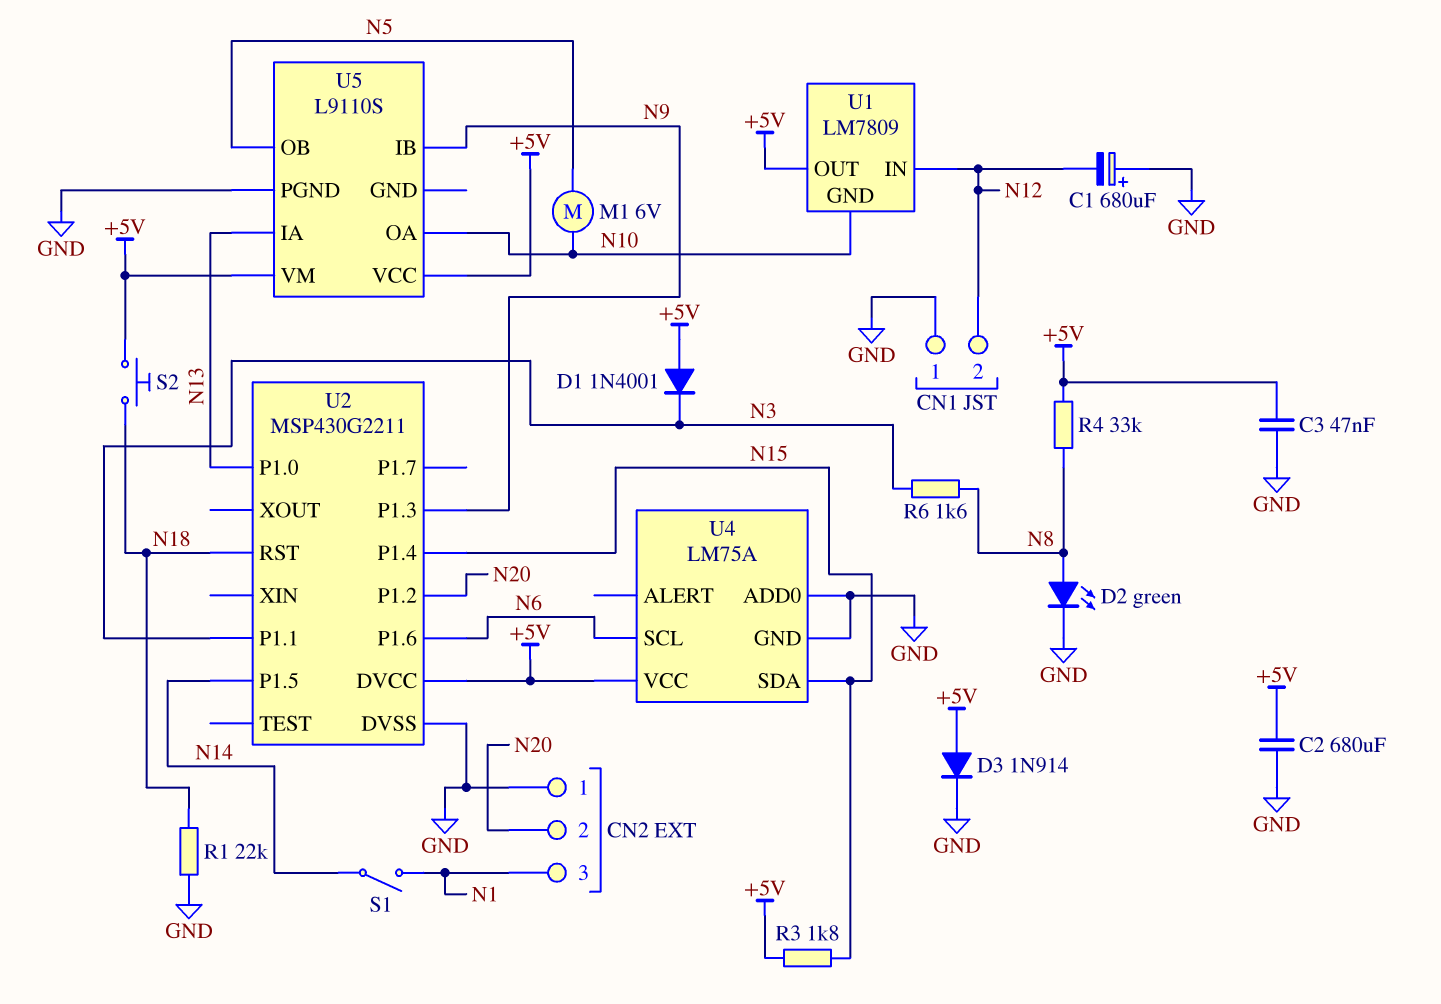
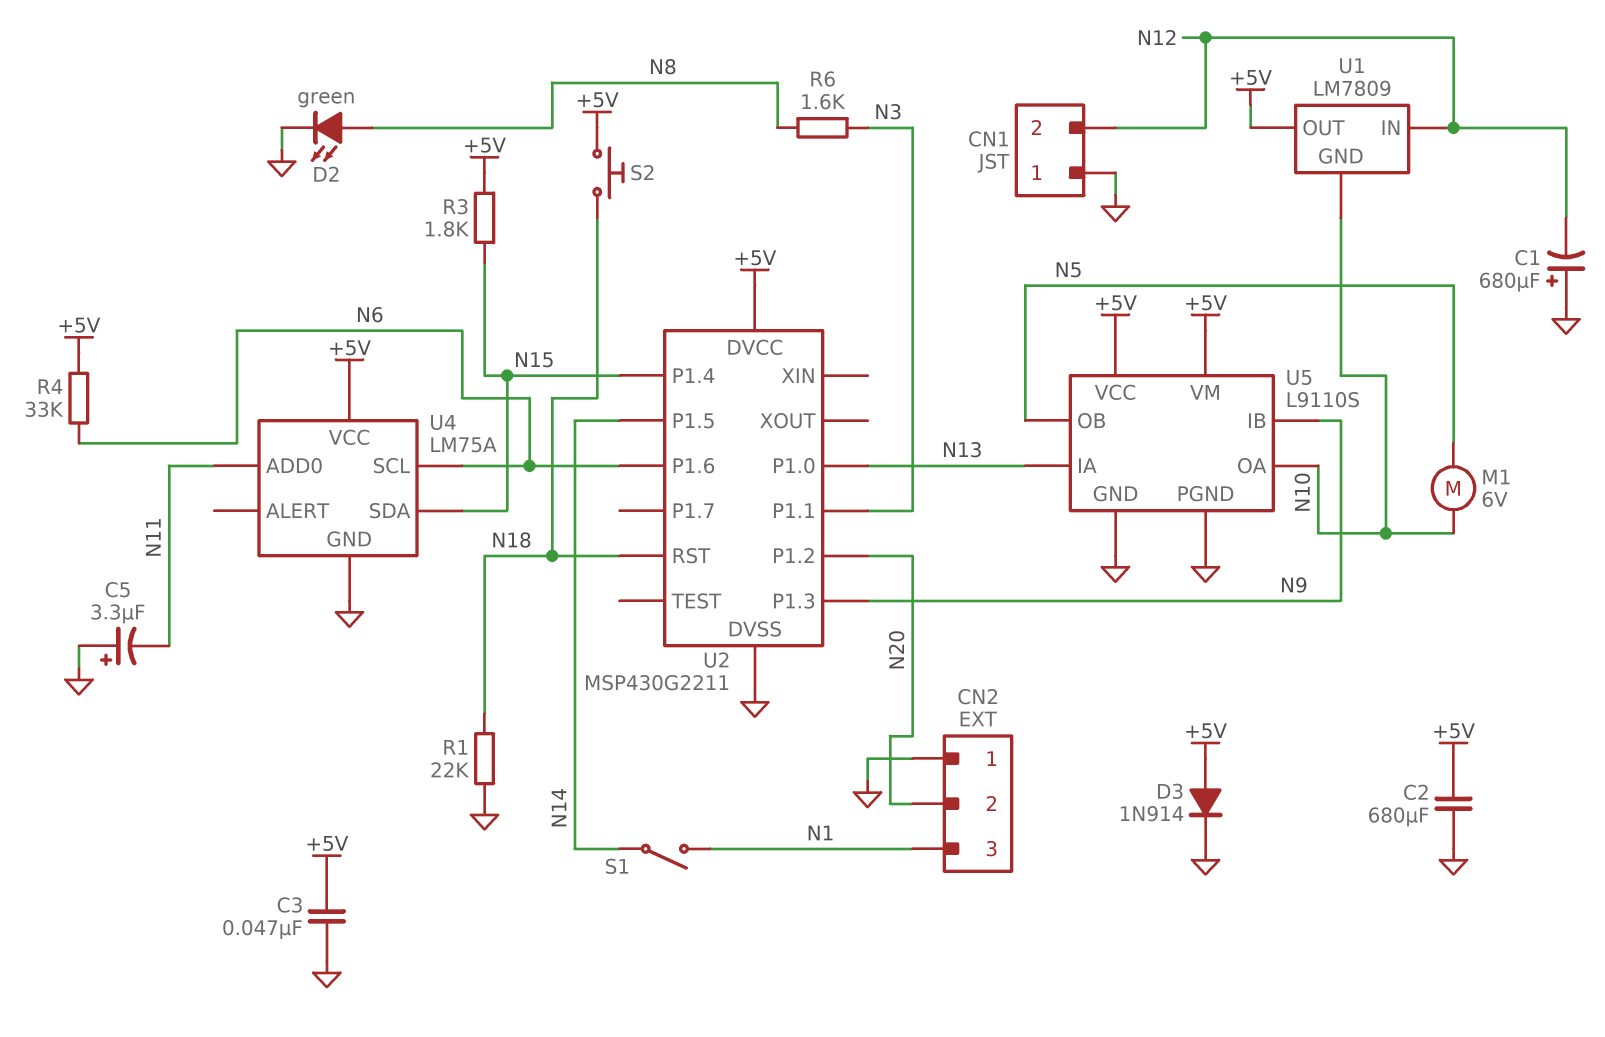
C5: none -> 3.3uF (plus GND, minus N11)
D1: diode 1N4001 (A +5V, K N3) -> none
R4: 33k (+5V, N8) -> 33k (+5V, N6)
U4 pin ADD0: GND -> N11
U5 pin GND: none -> GND

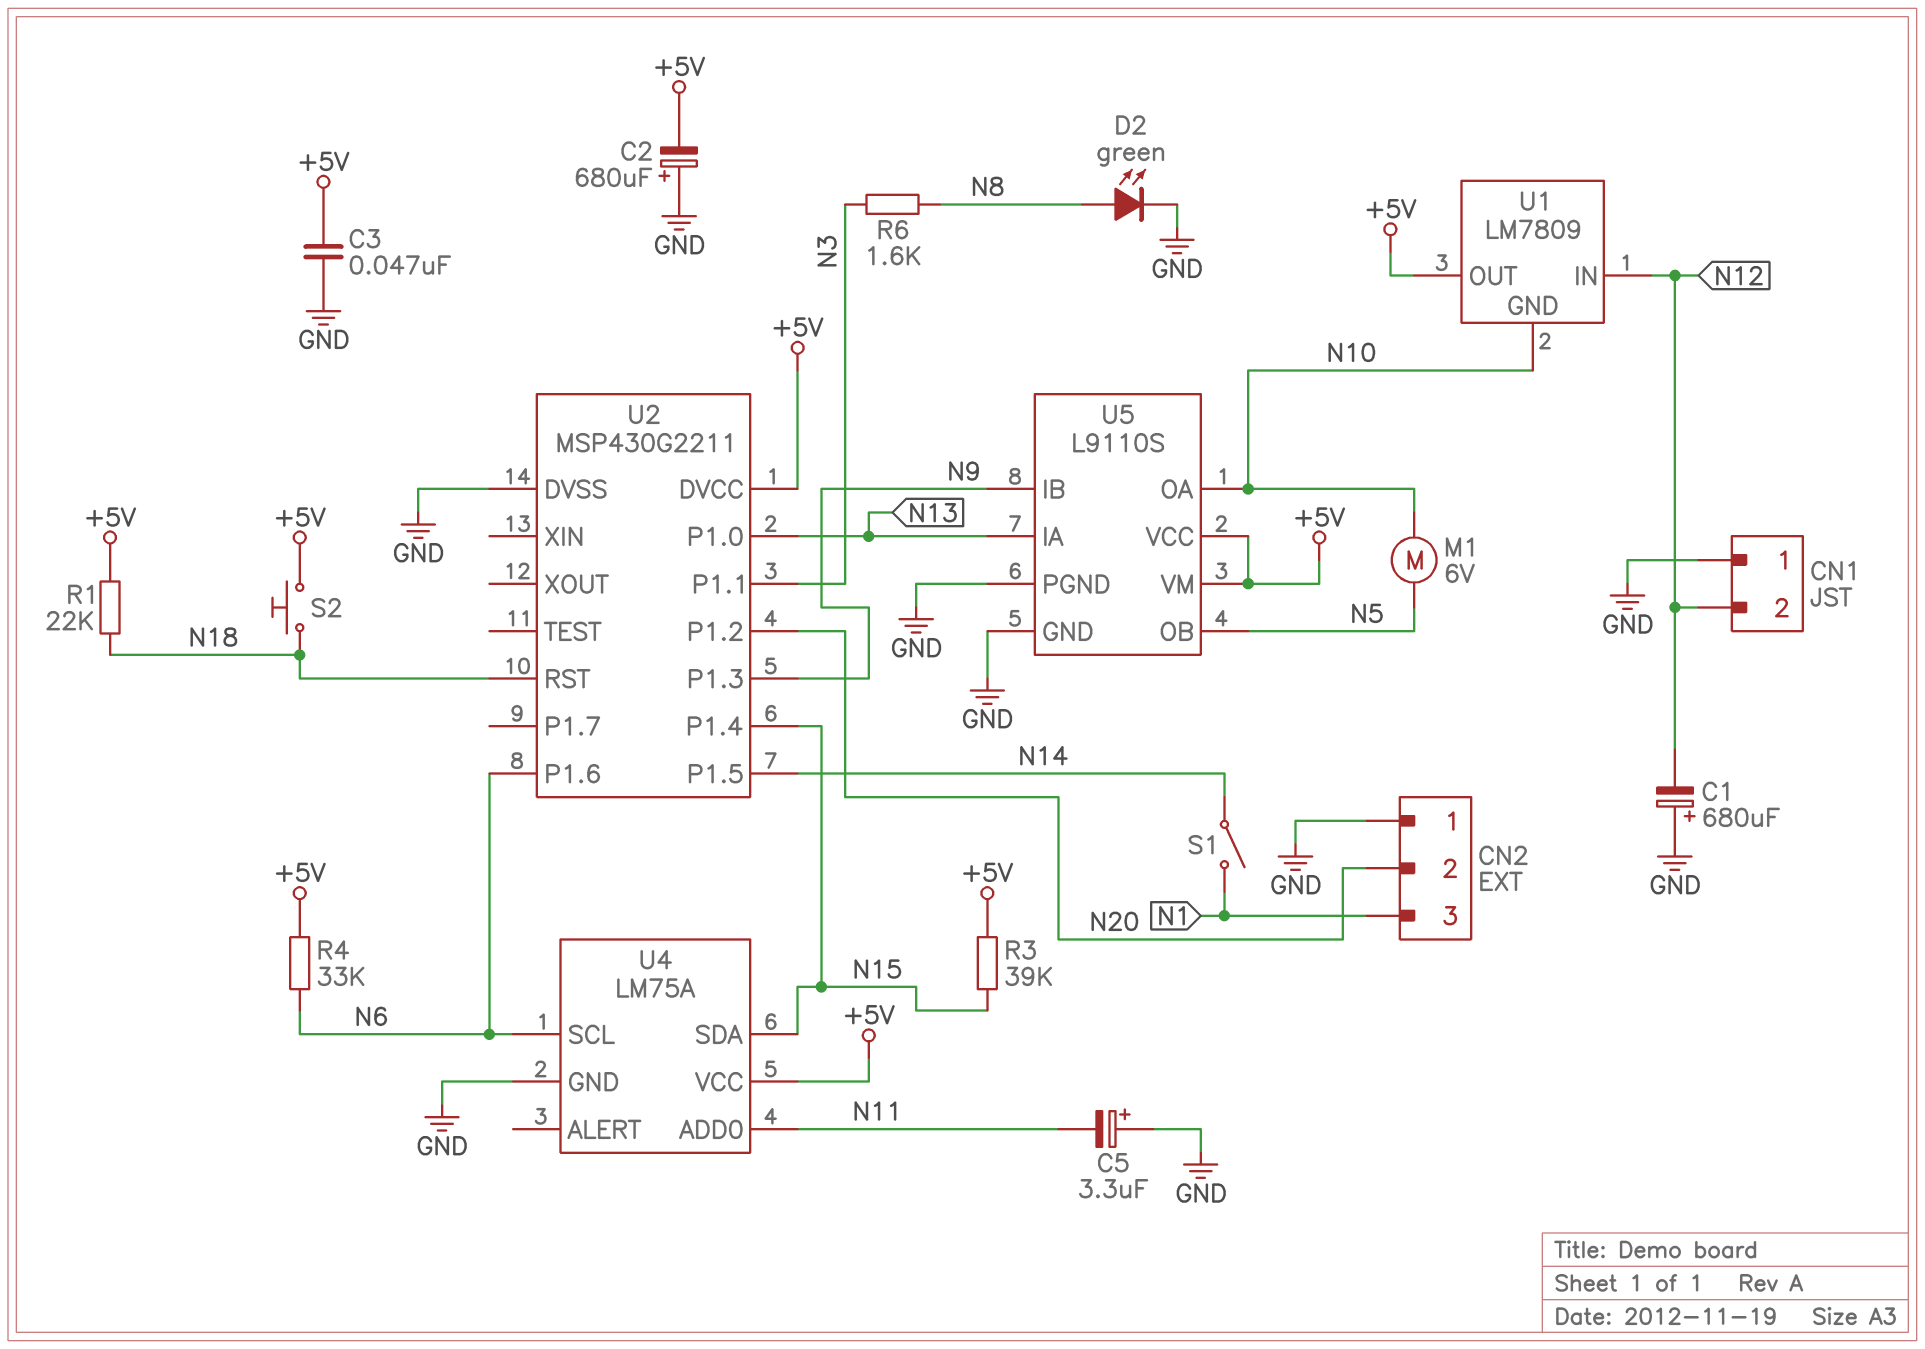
C2: 680uF (+5V, GND) -> 680uF (plus GND, minus +5V)
D3: diode 1N914 (A +5V, K GND) -> none
R1: 22k (GND, N18) -> 22k (+5V, N18)
R3: 1.8k (+5V, N15) -> 39k (+5V, N15)

